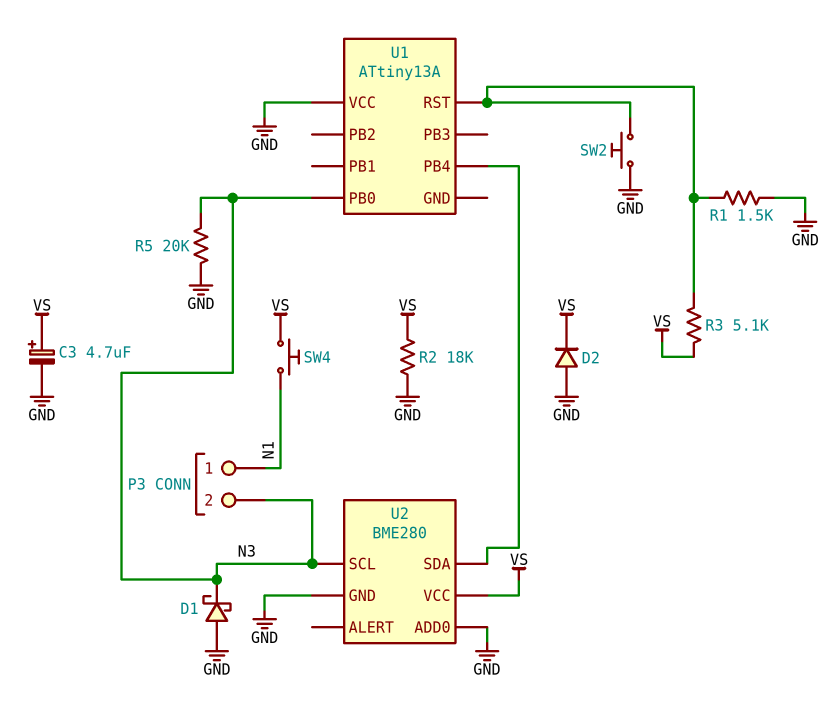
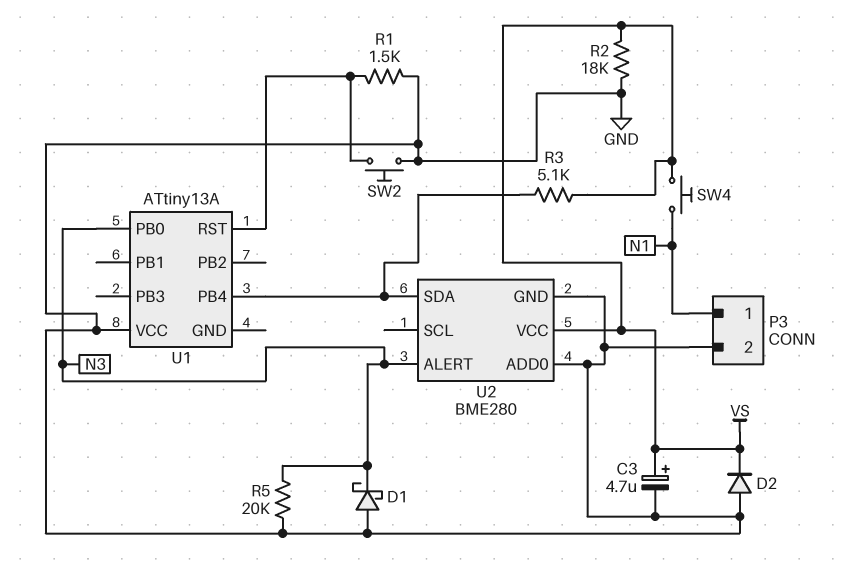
P3 pin 2: N3 -> GND
R3: 5.1k (U1/RST, VS) -> 5.1k (U1/PB4, VS)
U2 pin ALERT: none -> N3
U2 pin SCL: N3 -> none

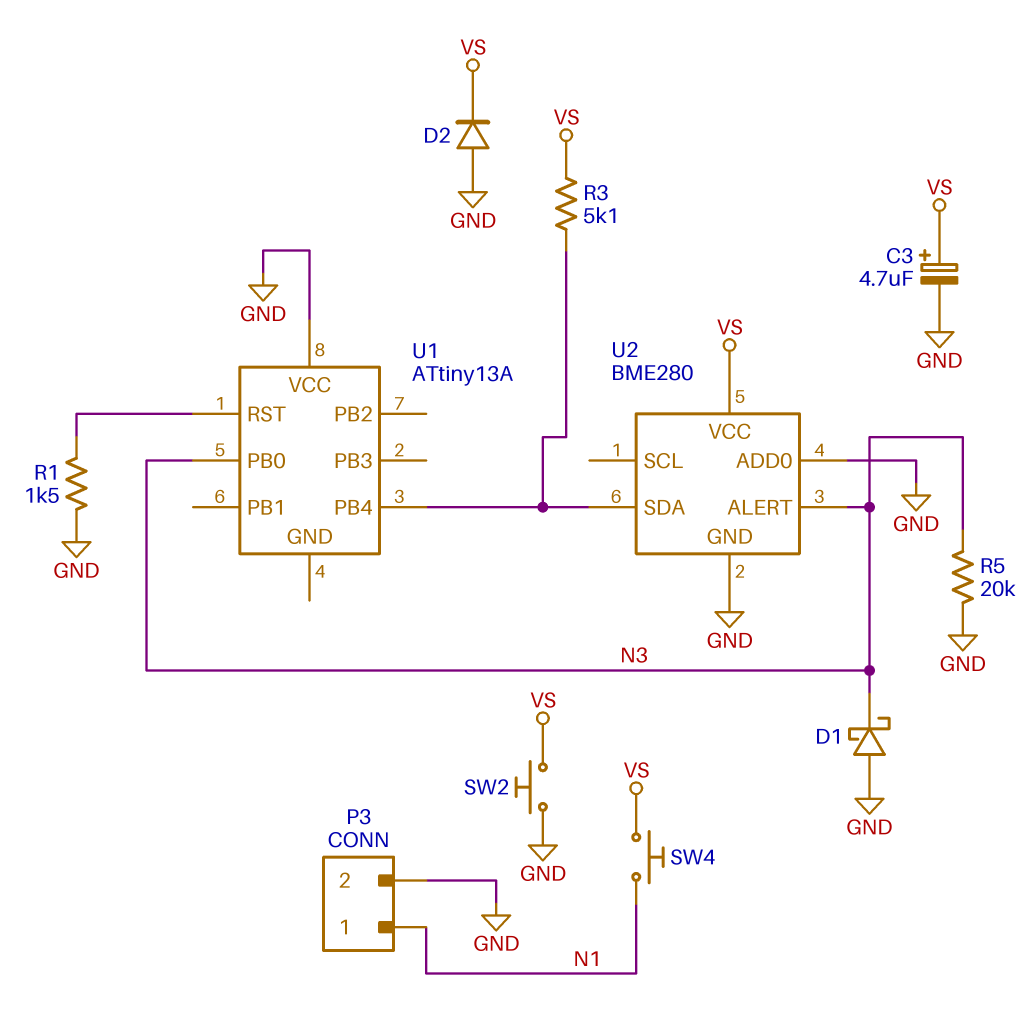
R2: 18k (GND, VS) -> none
SW2: button (GND, U1/RST) -> button (GND, VS)

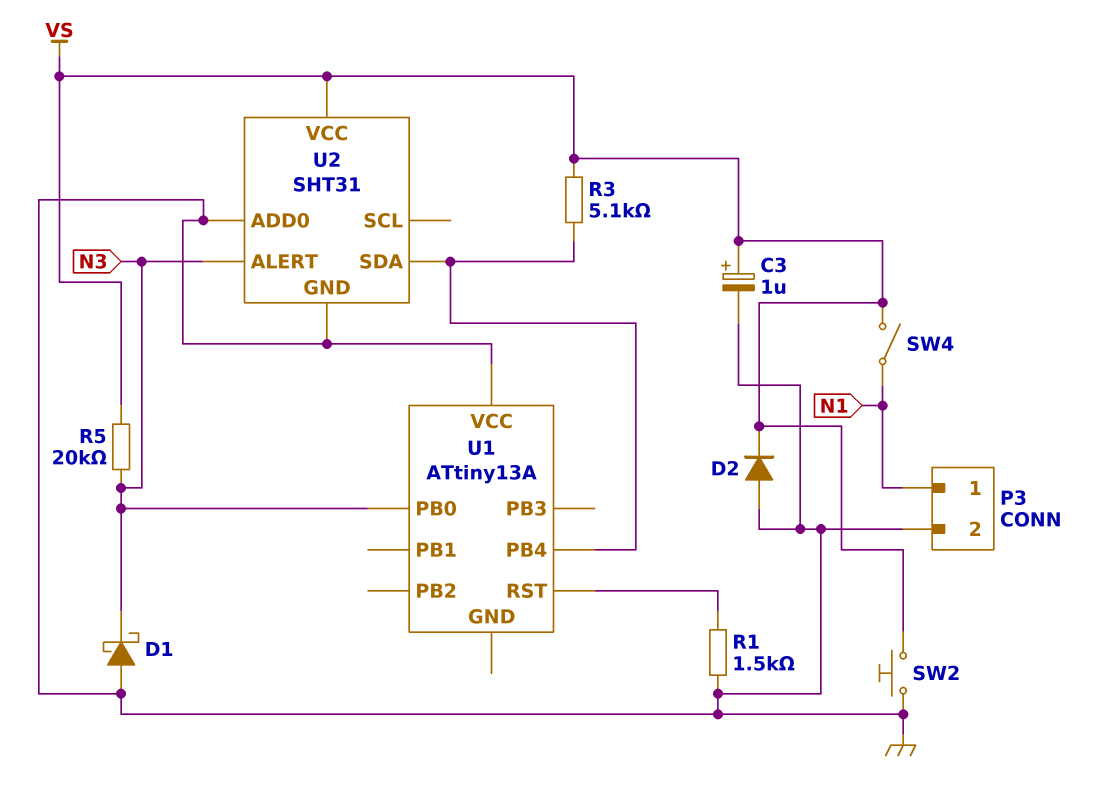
C3: 4.7uF (plus VS, minus GND) -> 1uF (plus VS, minus GND)
R5: 20k (GND, N3) -> 20k (N3, VS)
SW4: button (N1, VS) -> switch (N1, VS)
U2: BME280 -> SHT31

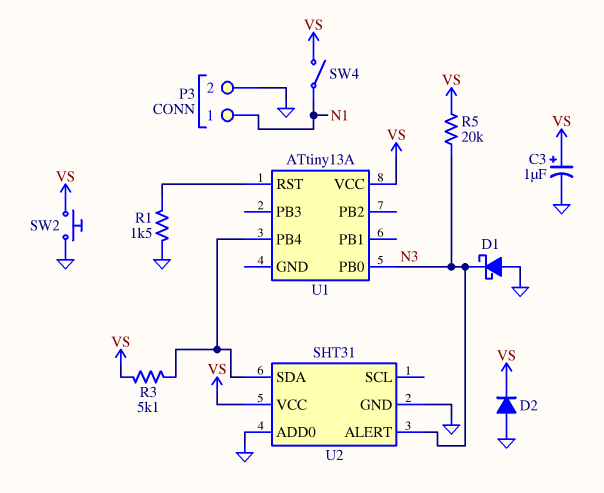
U1 pin VCC: GND -> VS

